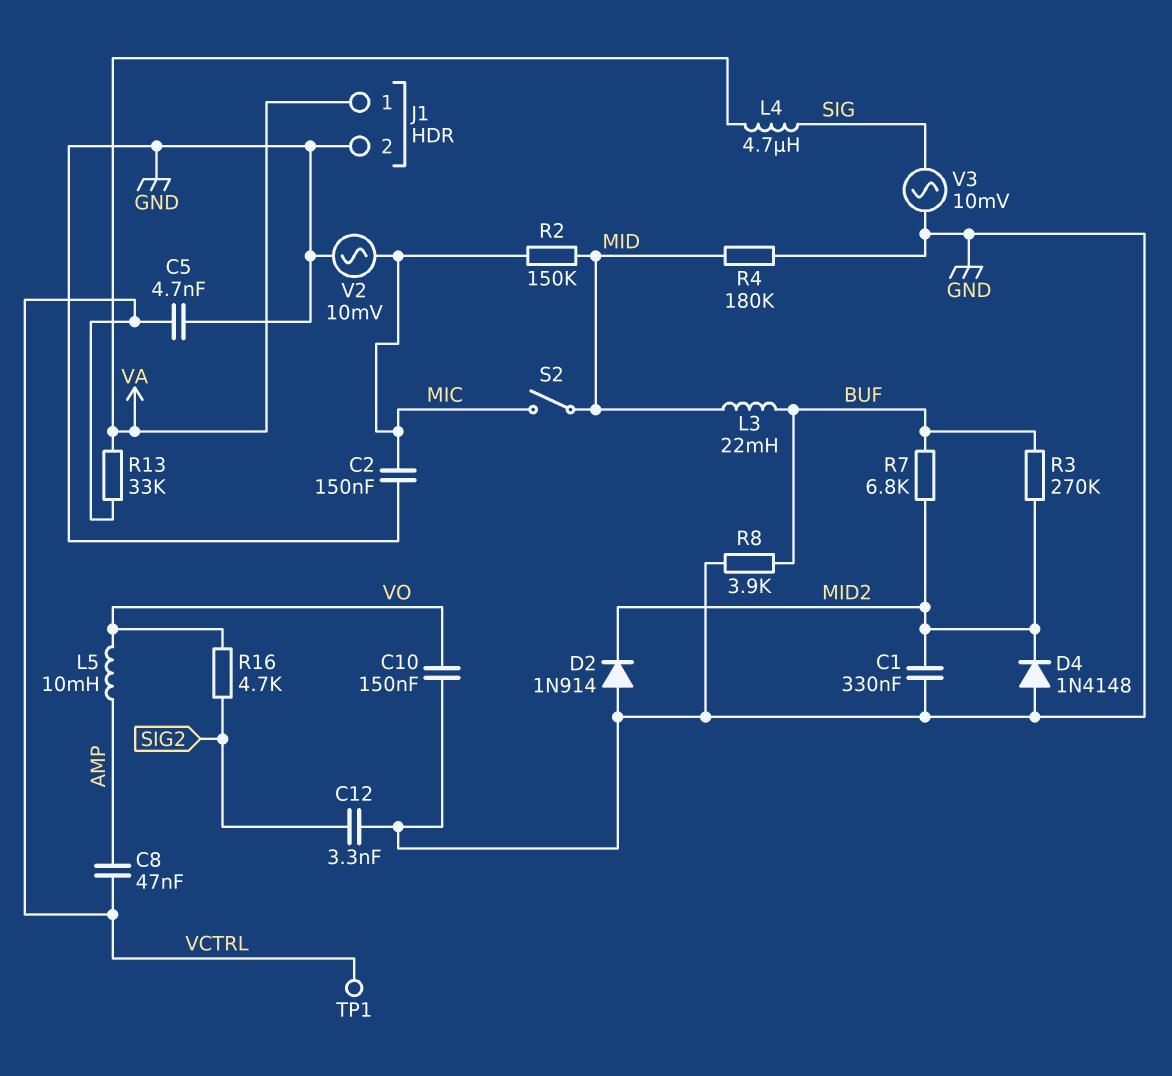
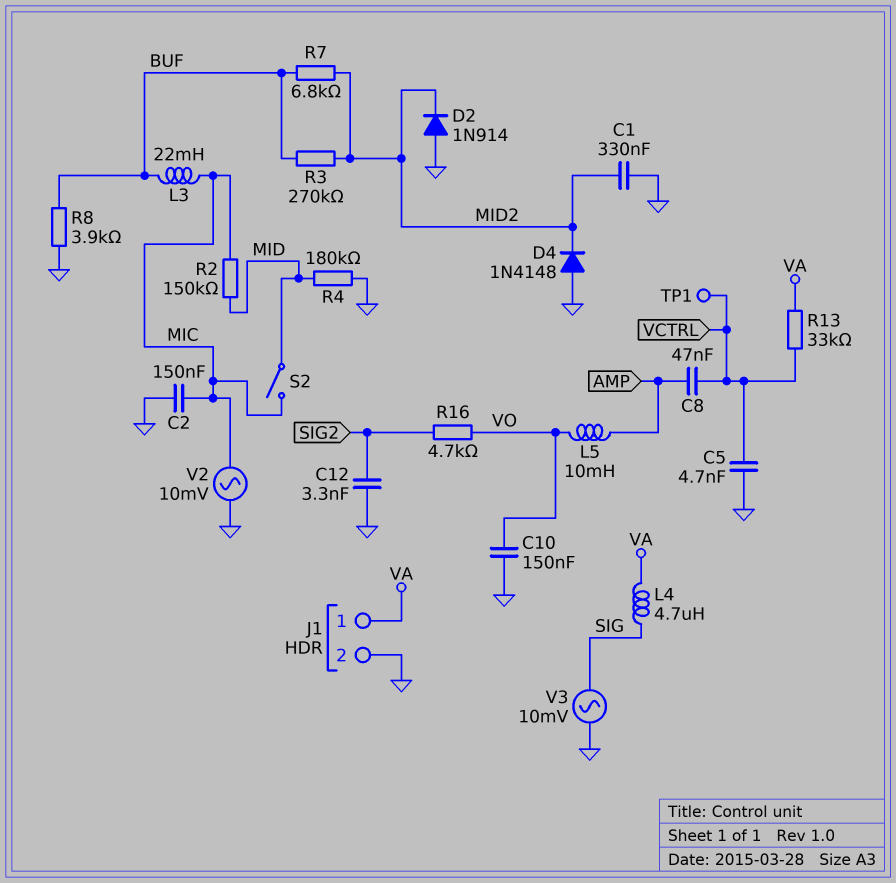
L3: 22mH (BUF, MID) -> 22mH (BUF, MIC)

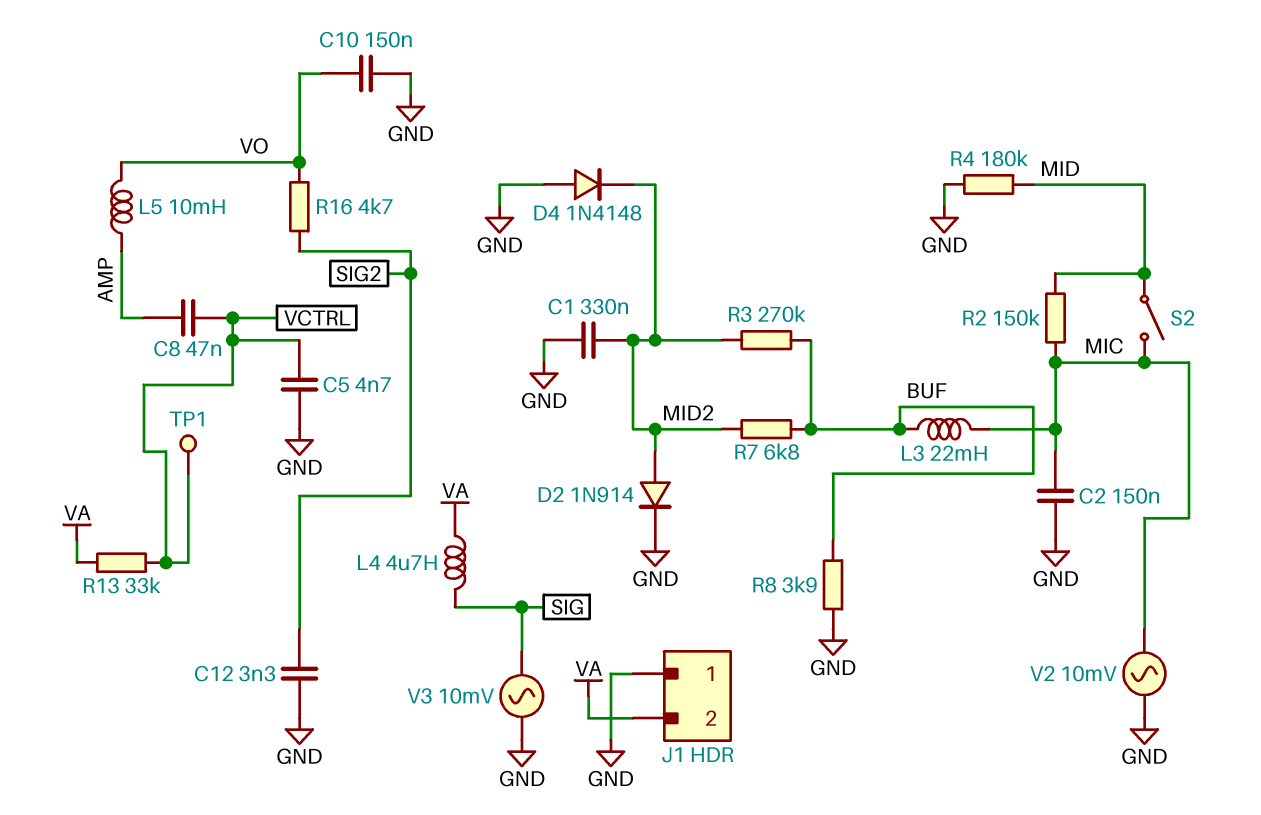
D2: diode 1N914 (A GND, K MID2) -> diode 1N914 (A MID2, K GND)
J1 pin 1: VA -> GND
J1 pin 2: GND -> VA

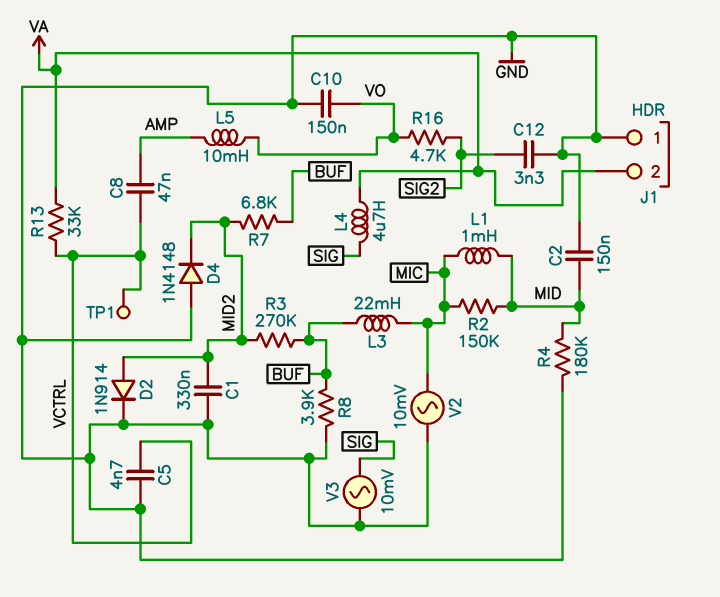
C2: 150nF (GND, MIC) -> 150nF (GND, MID)
L1: none -> 1mH (MIC, MID)
S2: switch (MIC, MID) -> none

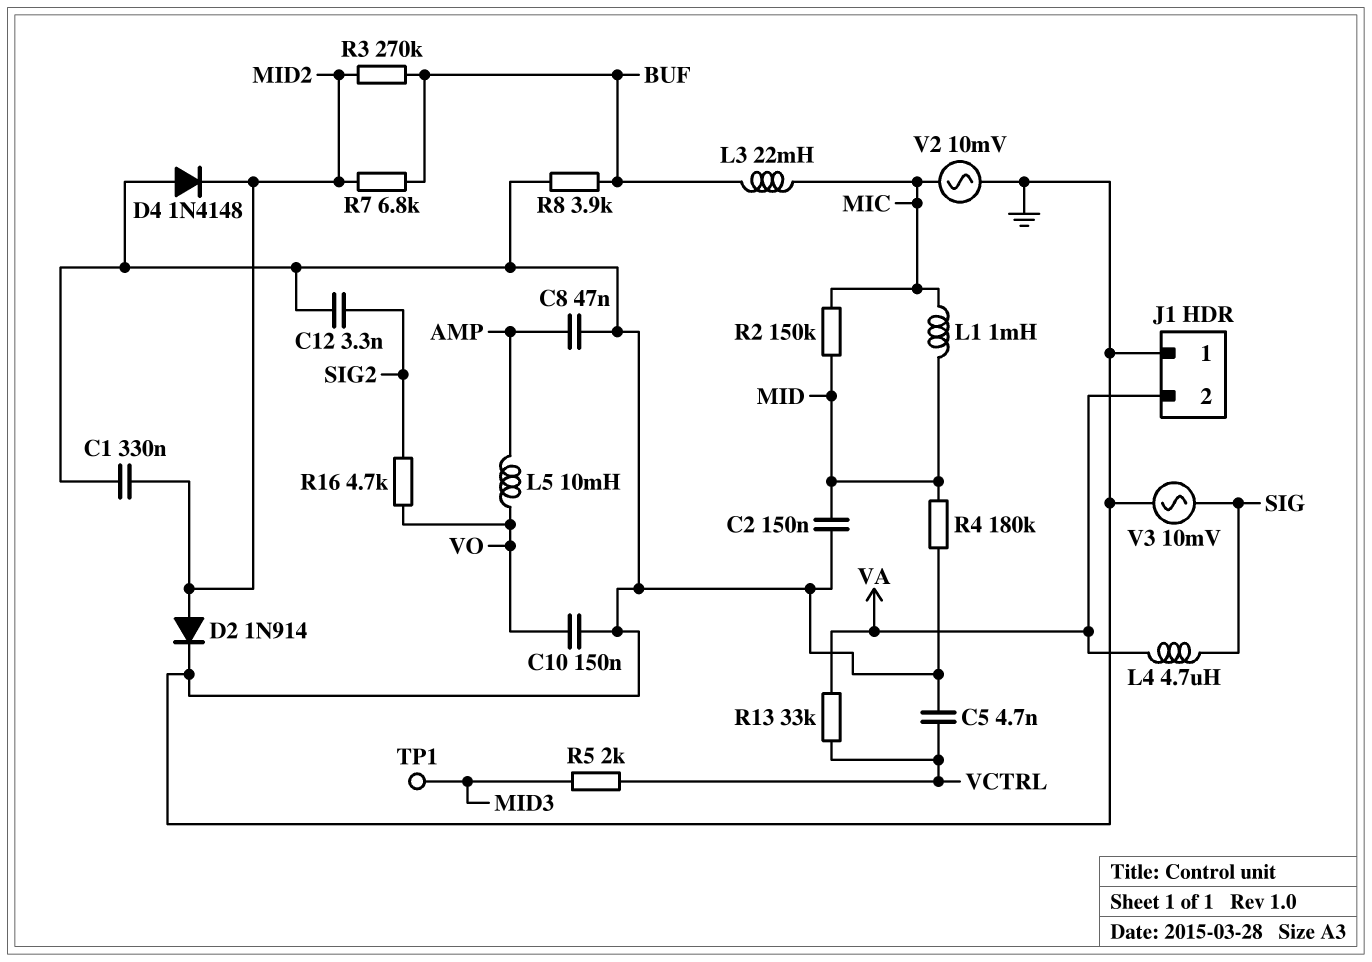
C8: 47nF (AMP, VCTRL) -> 47nF (AMP, GND)
R5: none -> 2k (MID3, VCTRL)
TP1: test point (VCTRL) -> test point (MID3)

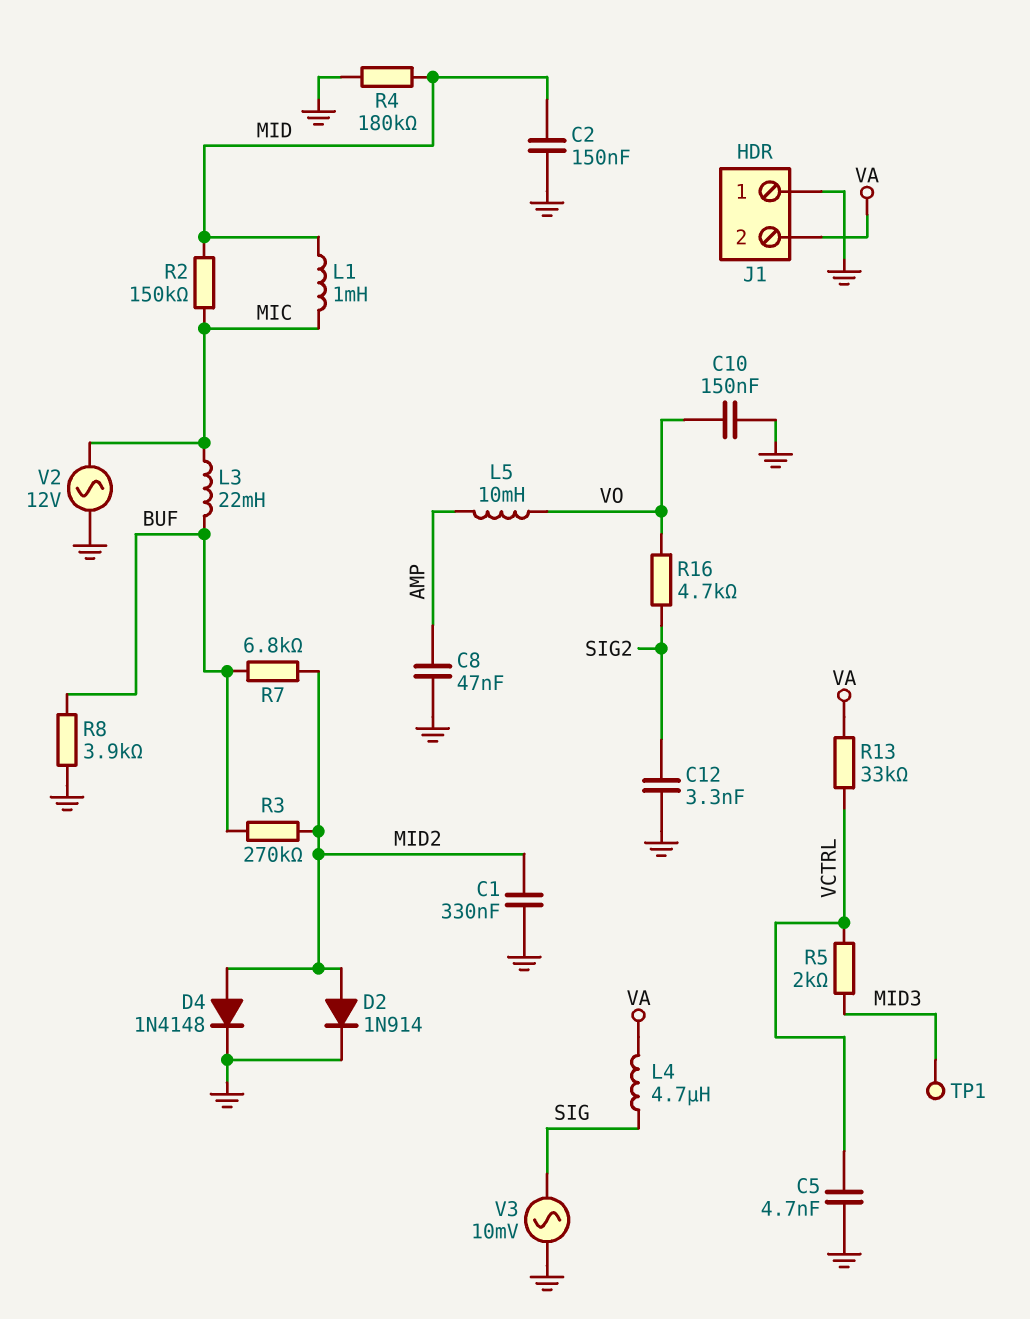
D4: diode 1N4148 (A GND, K MID2) -> diode 1N4148 (A MID2, K GND)
V2: AC 10mV (GND, MIC) -> AC 12V (GND, MIC)

